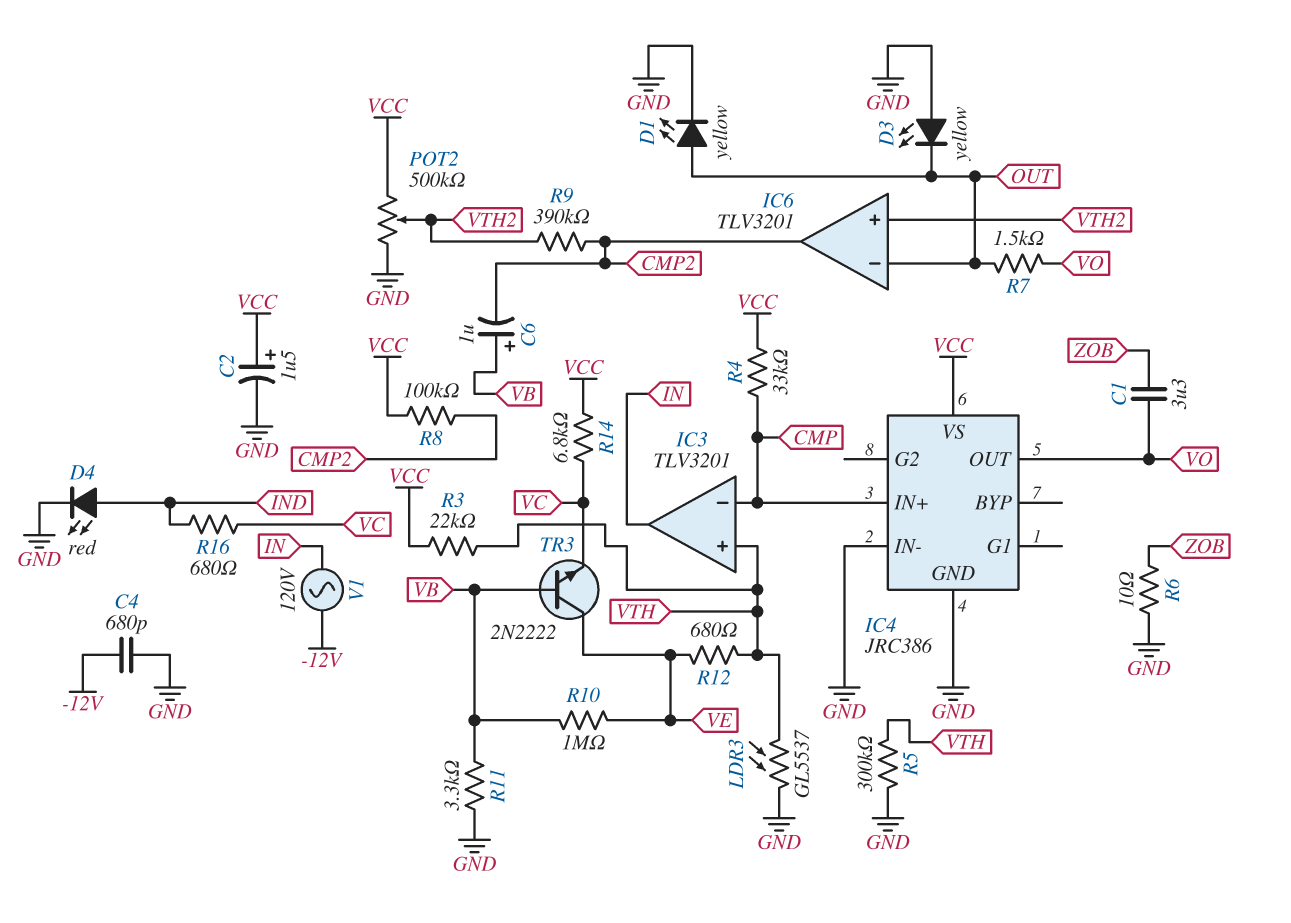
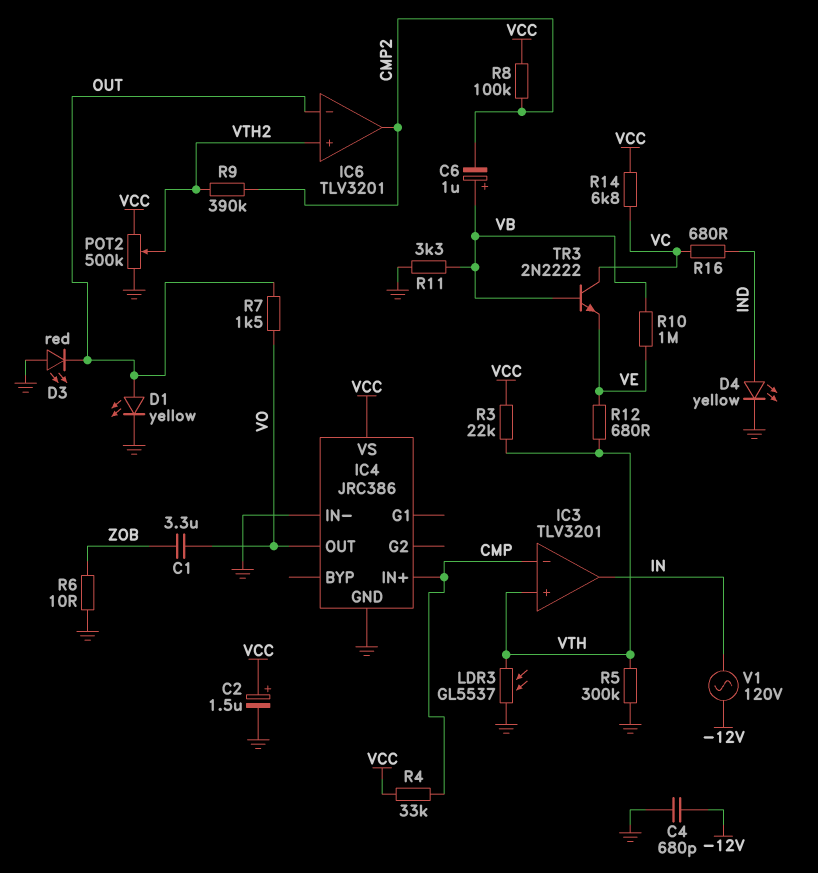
D3: LED yellow (A GND, K OUT) -> LED red (A GND, K OUT)
D4: LED red (A IND, K GND) -> LED yellow (A IND, K GND)
TR3: NPN 2N2222 (B VB, C VE, E VC) -> NPN 2N2222 (B VB, C VC, E VE)

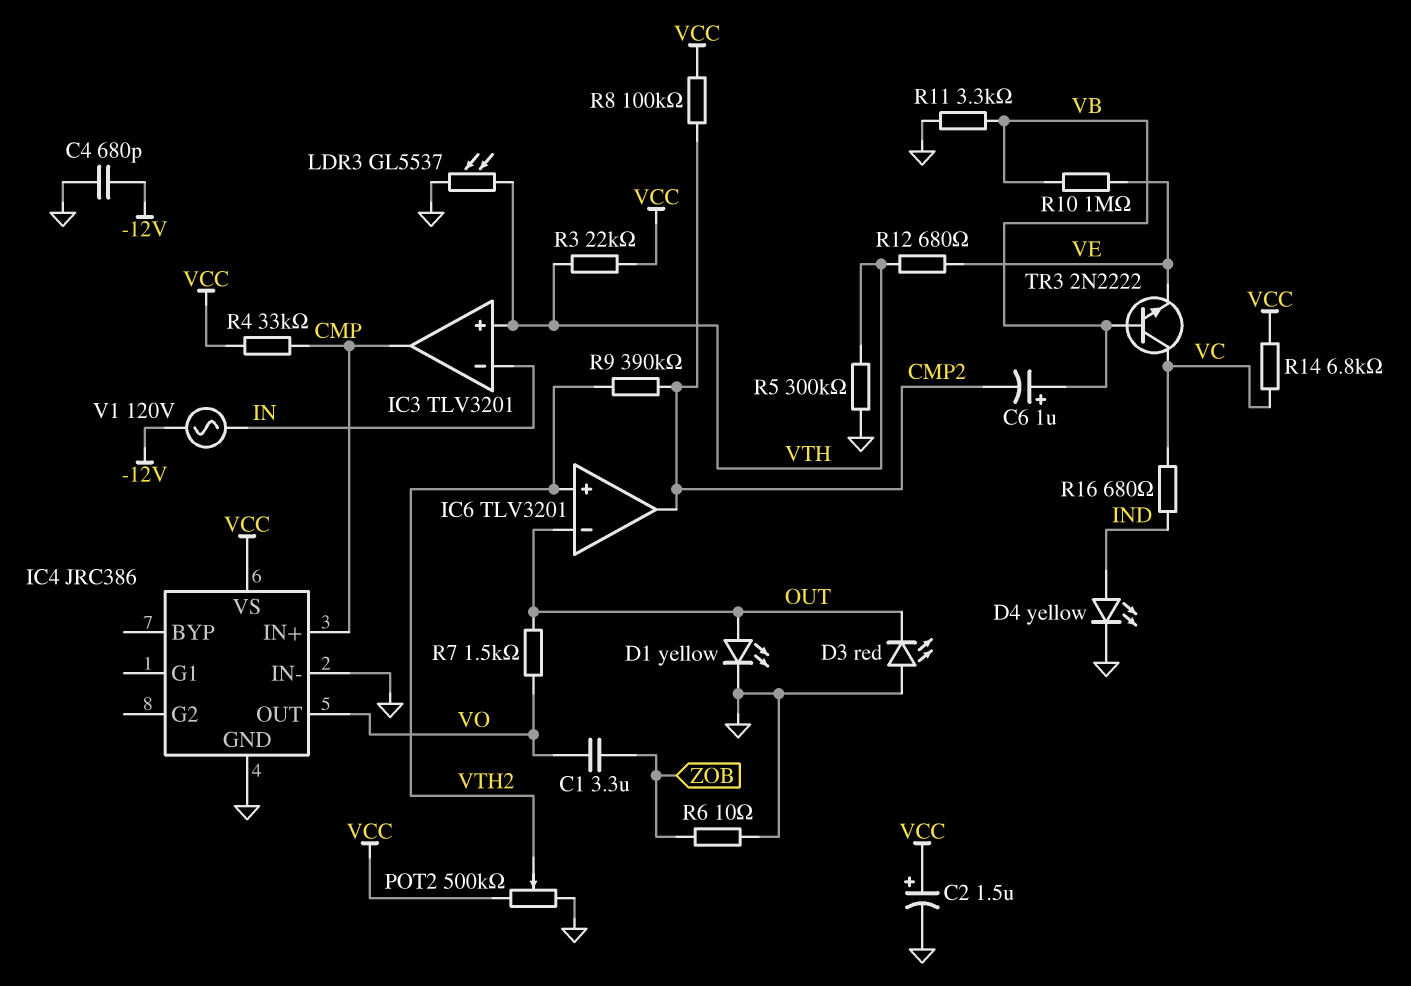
IC3 pin in-: CMP -> IN
IC3 pin out: IN -> CMP

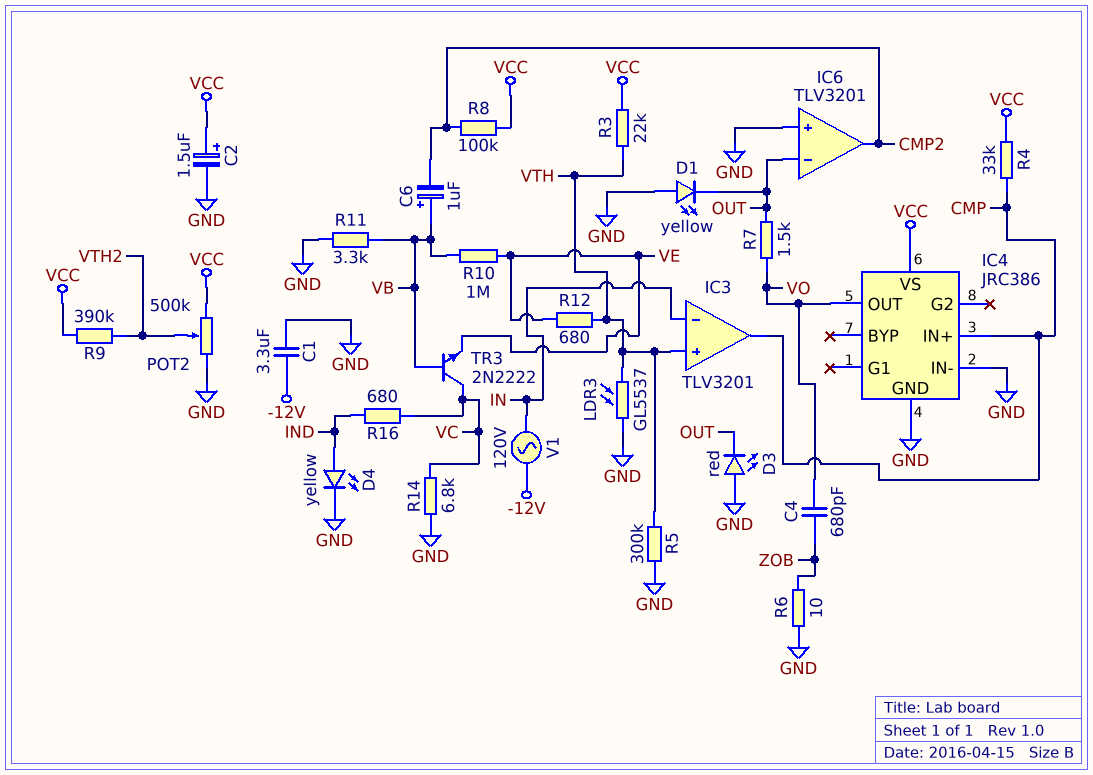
C1: 3.3uF (VO, ZOB) -> 3.3uF (-12V, GND)
C4: 680pF (-12V, GND) -> 680pF (VO, ZOB)
D1: LED yellow (A OUT, K GND) -> LED yellow (A GND, K OUT)
IC6 pin in+: VTH2 -> GND
R9: 390k (CMP2, VTH2) -> 390k (VCC, VTH2)
R14: 6.8k (VC, VCC) -> 6.8k (GND, VC)

